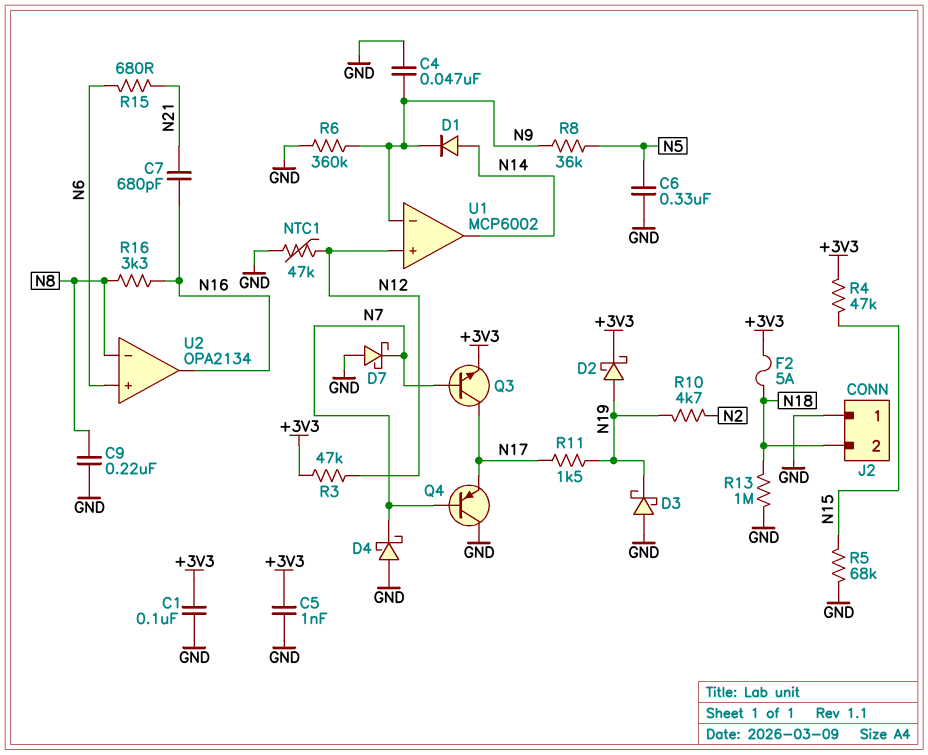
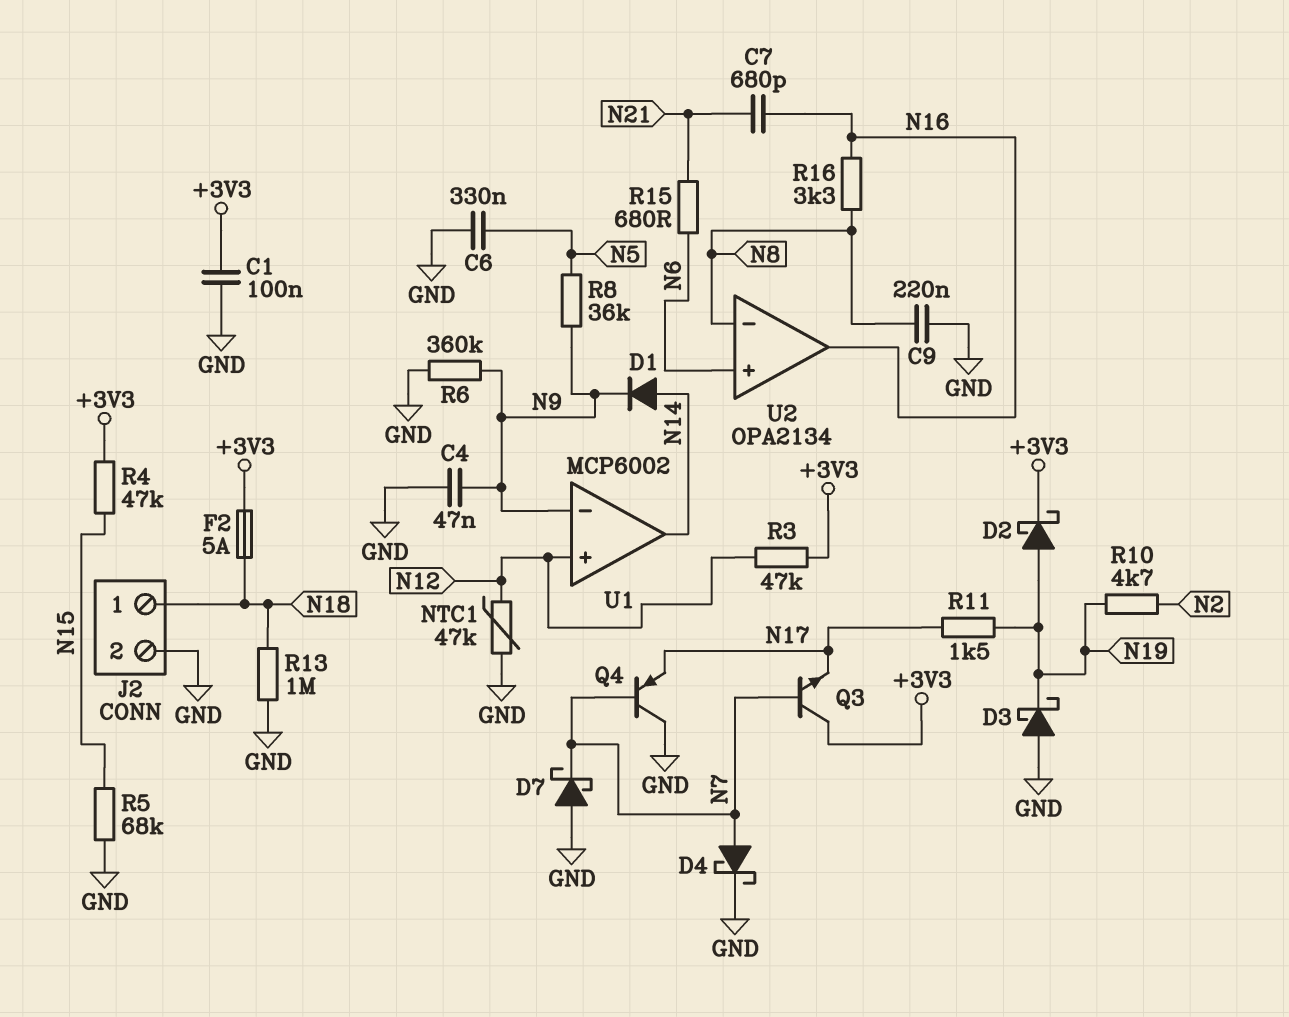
C5: 1nF (+3V3, GND) -> none
D4: schottky (A GND, K N7) -> schottky (A N7, K GND)
J2 pin 1: GND -> N18
J2 pin 2: N18 -> GND
Q3: NPN (B N7, C N17, E +3V3) -> NPN (B N7, C +3V3, E N17)

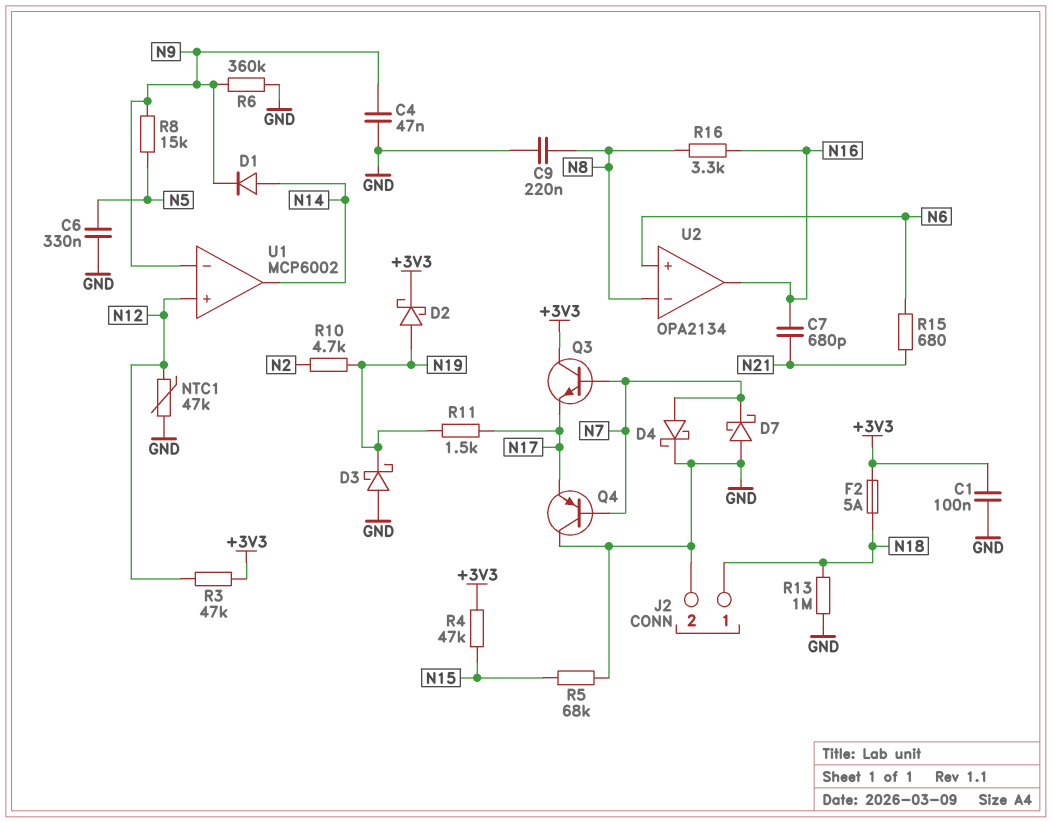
R8: 36k (N5, N9) -> 15k (N5, N9)

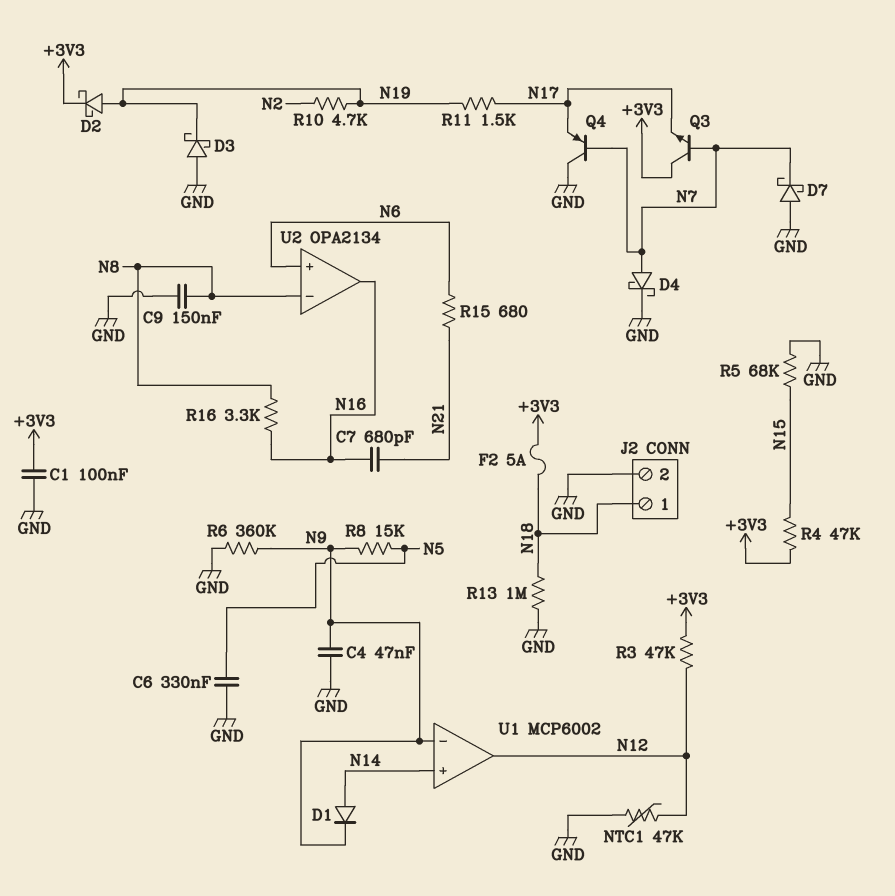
C9: 220nF (GND, N8) -> 150nF (GND, N8)
U1 pin in+: N12 -> N14
U1 pin out: N14 -> N12

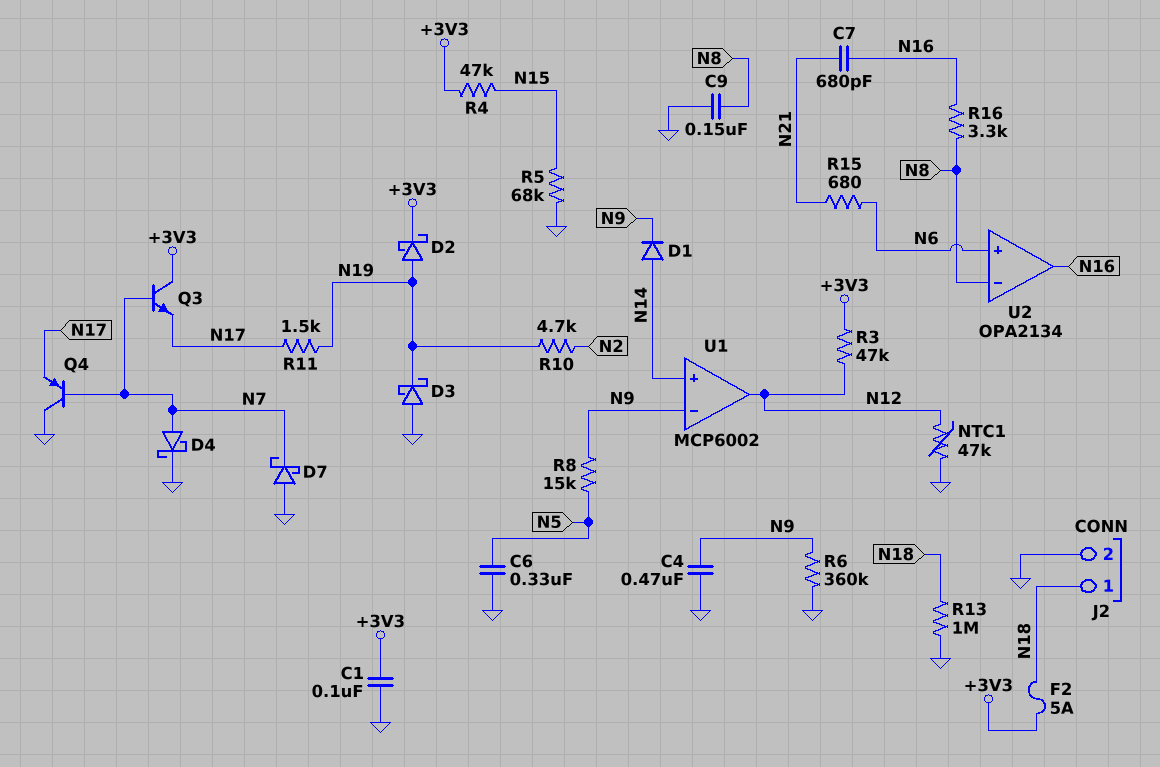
C4: 47nF (GND, N9) -> 470nF (GND, N9)

